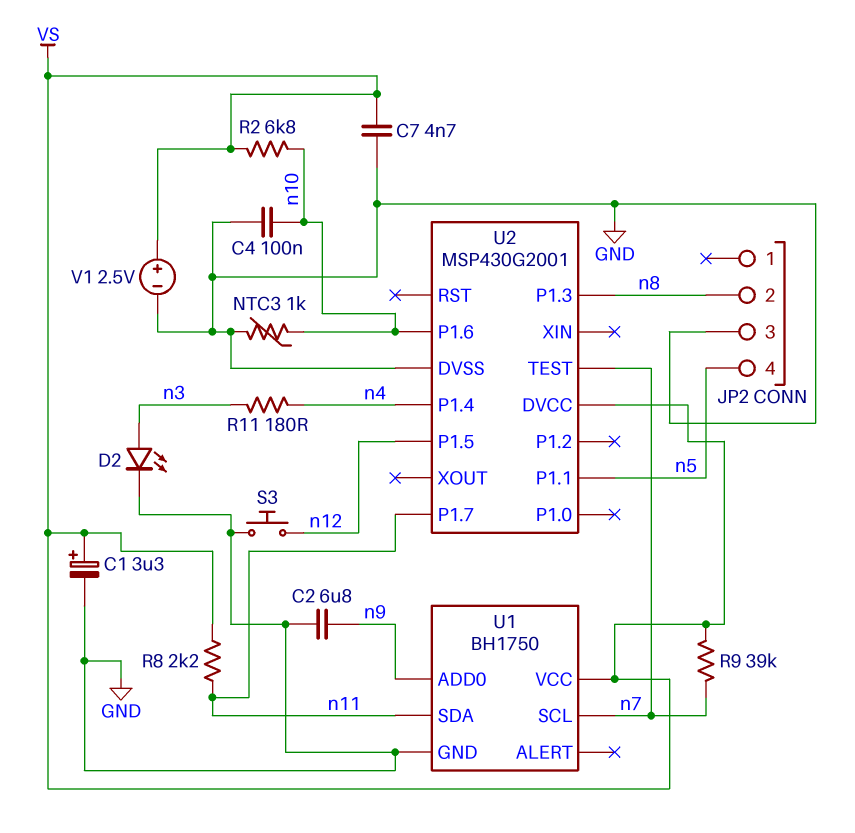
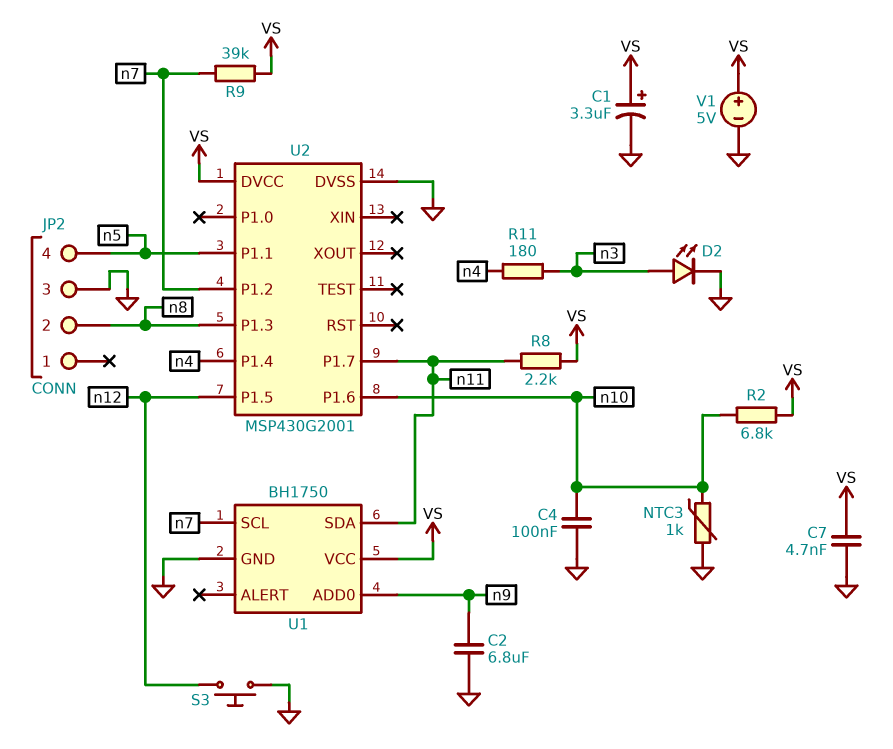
U2 pin P1.2: none -> n7
U2 pin TEST: n7 -> none
V1: 2.5V (plus VS, minus GND) -> 5V (plus VS, minus GND)

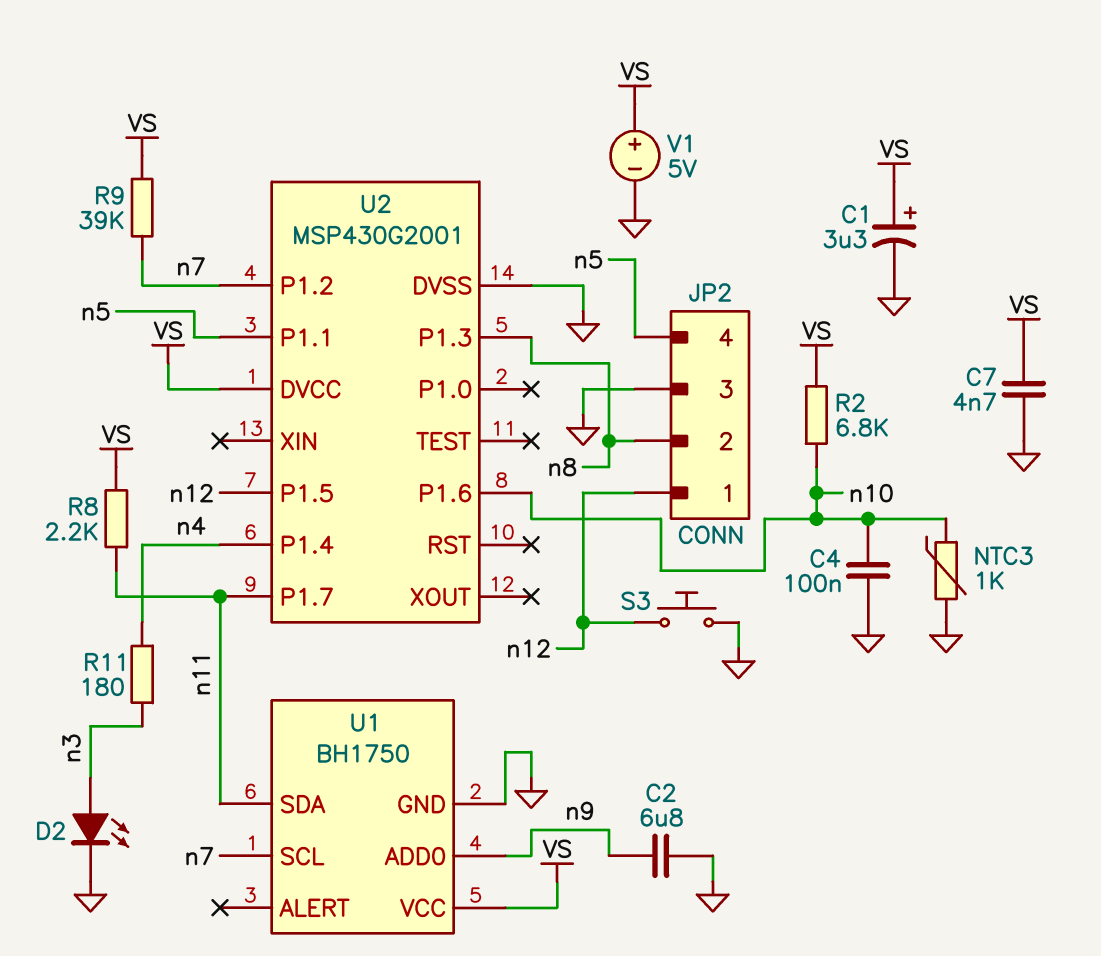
JP2 pin 1: none -> n12

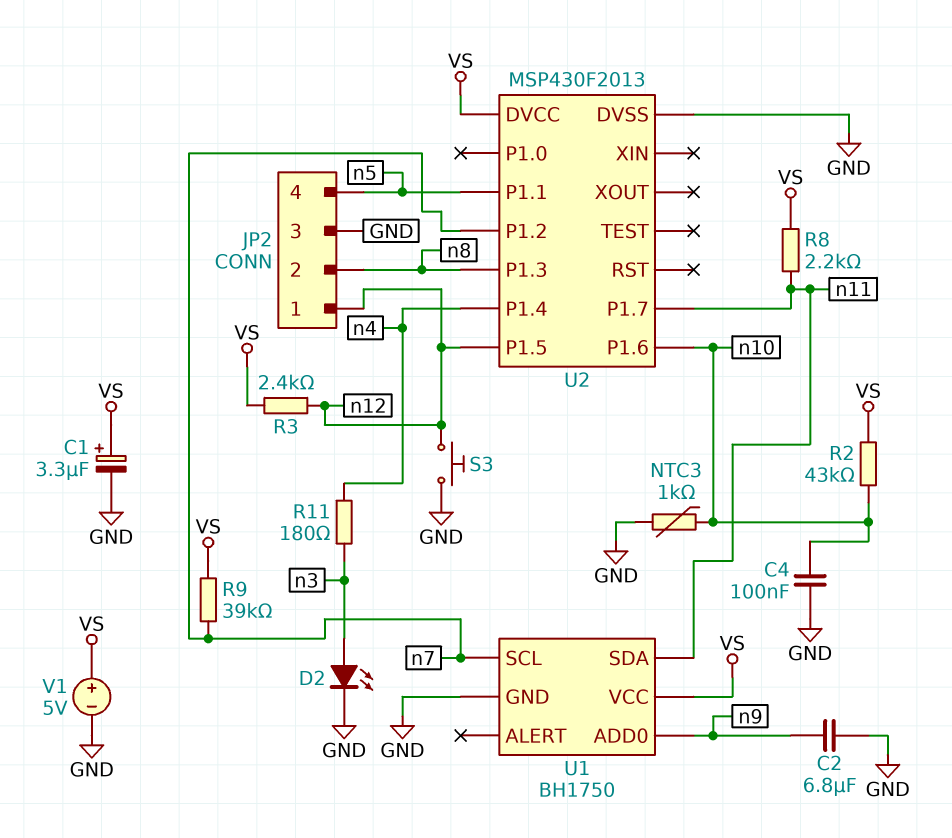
C7: 4.7nF (GND, VS) -> none
R2: 6.8k (VS, n10) -> 43k (VS, n10)
R3: none -> 2.4k (VS, n12)
U2: MSP430G2001 -> MSP430F2013

